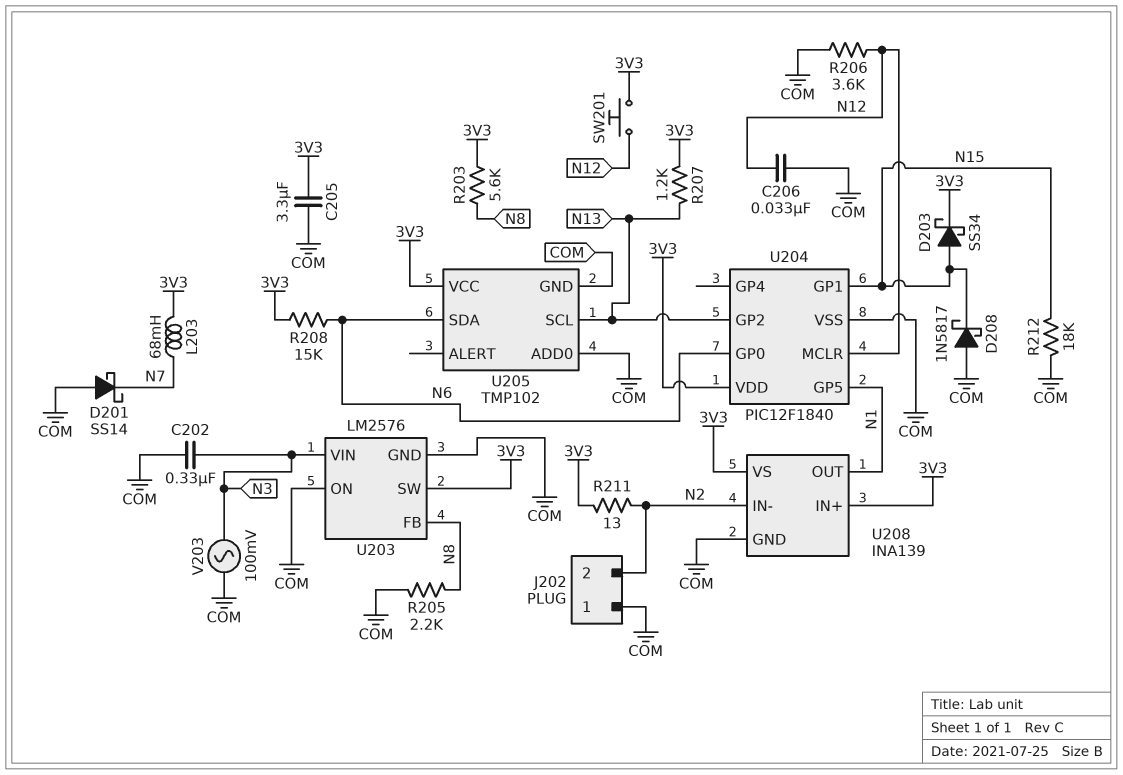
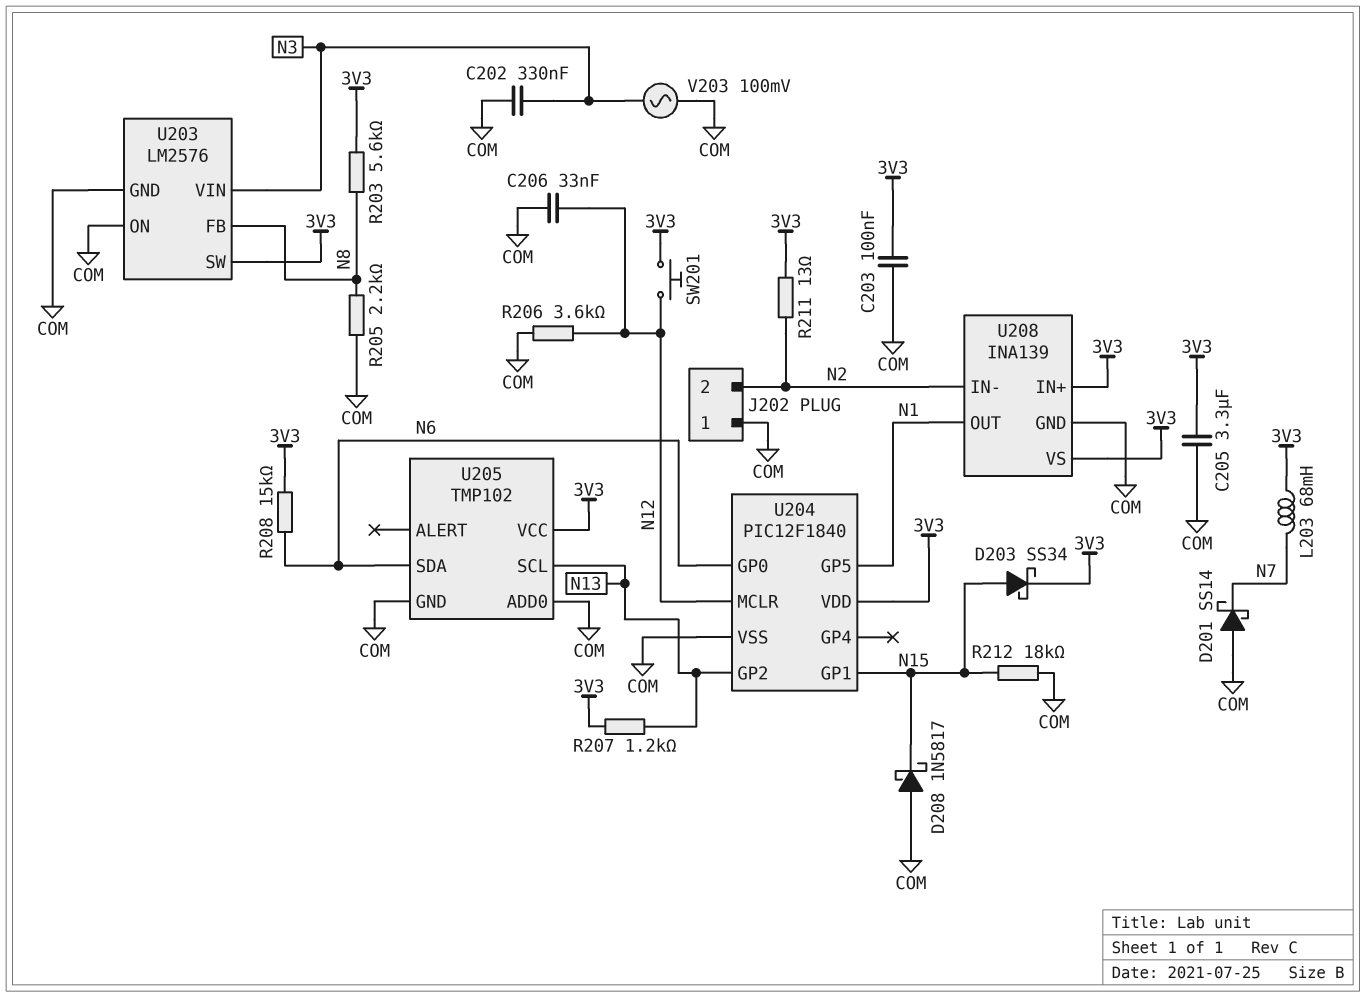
C203: none -> 100nF (3V3, COM)

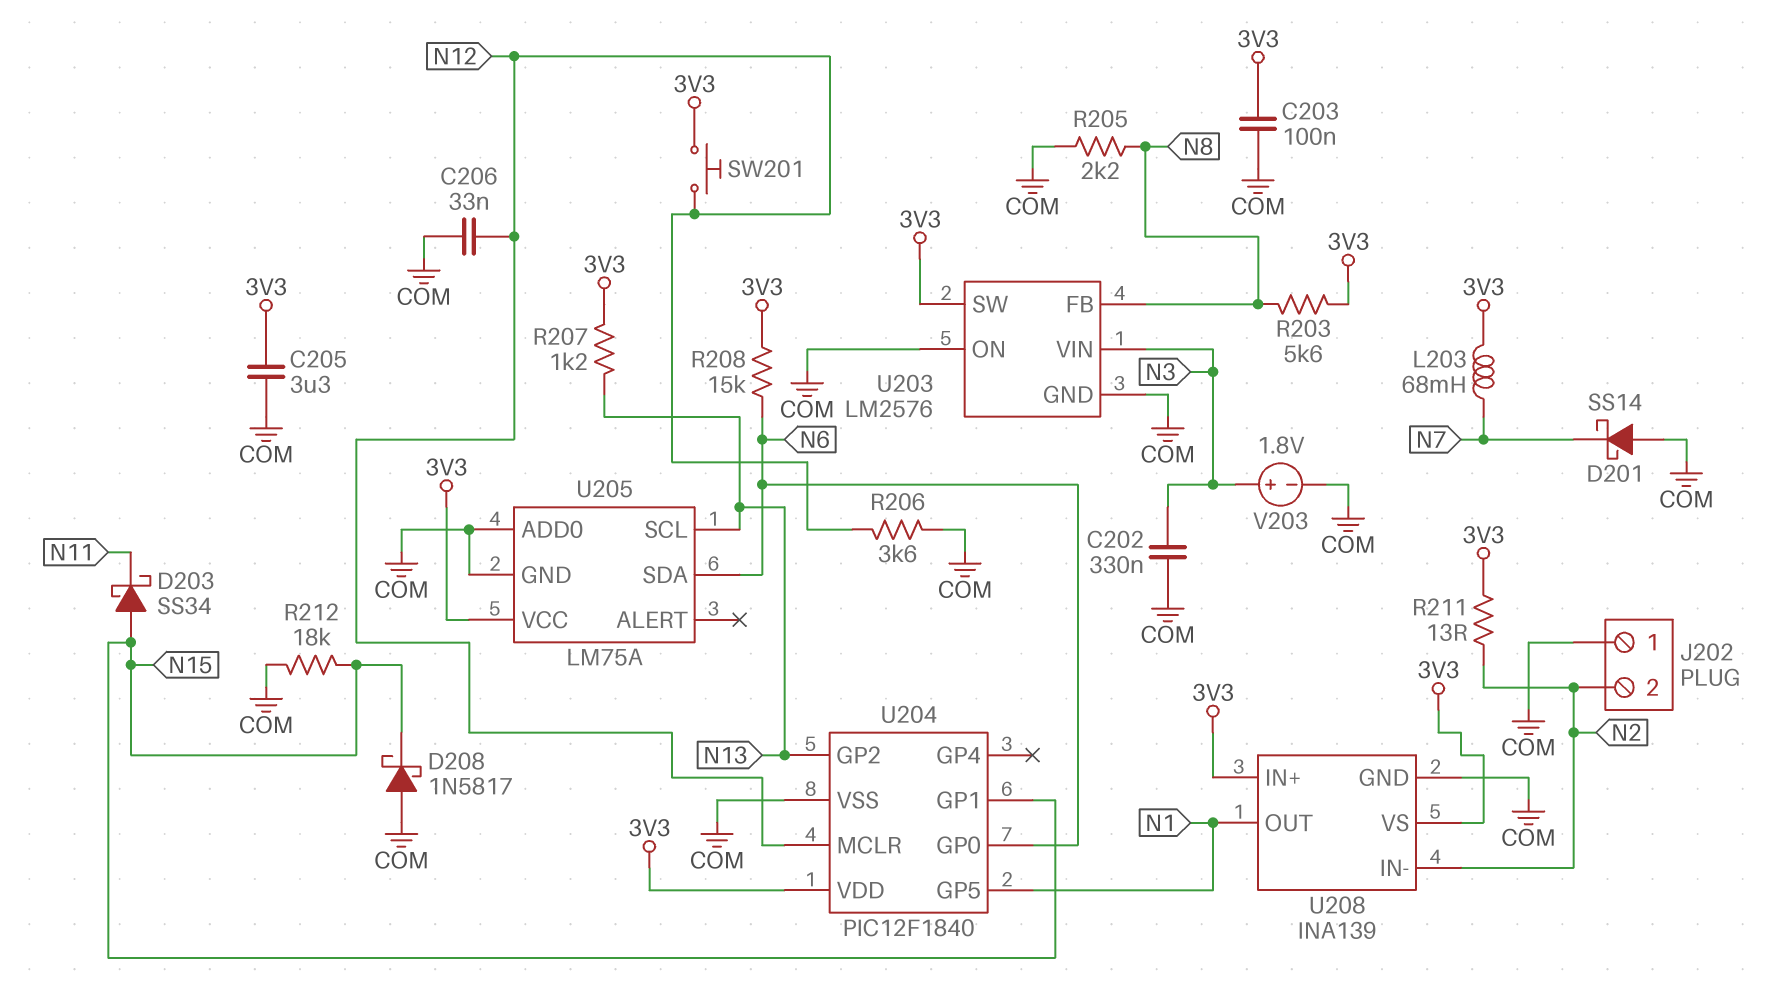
D203: schottky SS34 (A N15, K 3V3) -> schottky SS34 (A N15, K N11)
U205: TMP102 -> LM75A
V203: AC 100mV (COM, N3) -> 1.8V (plus N3, minus COM)

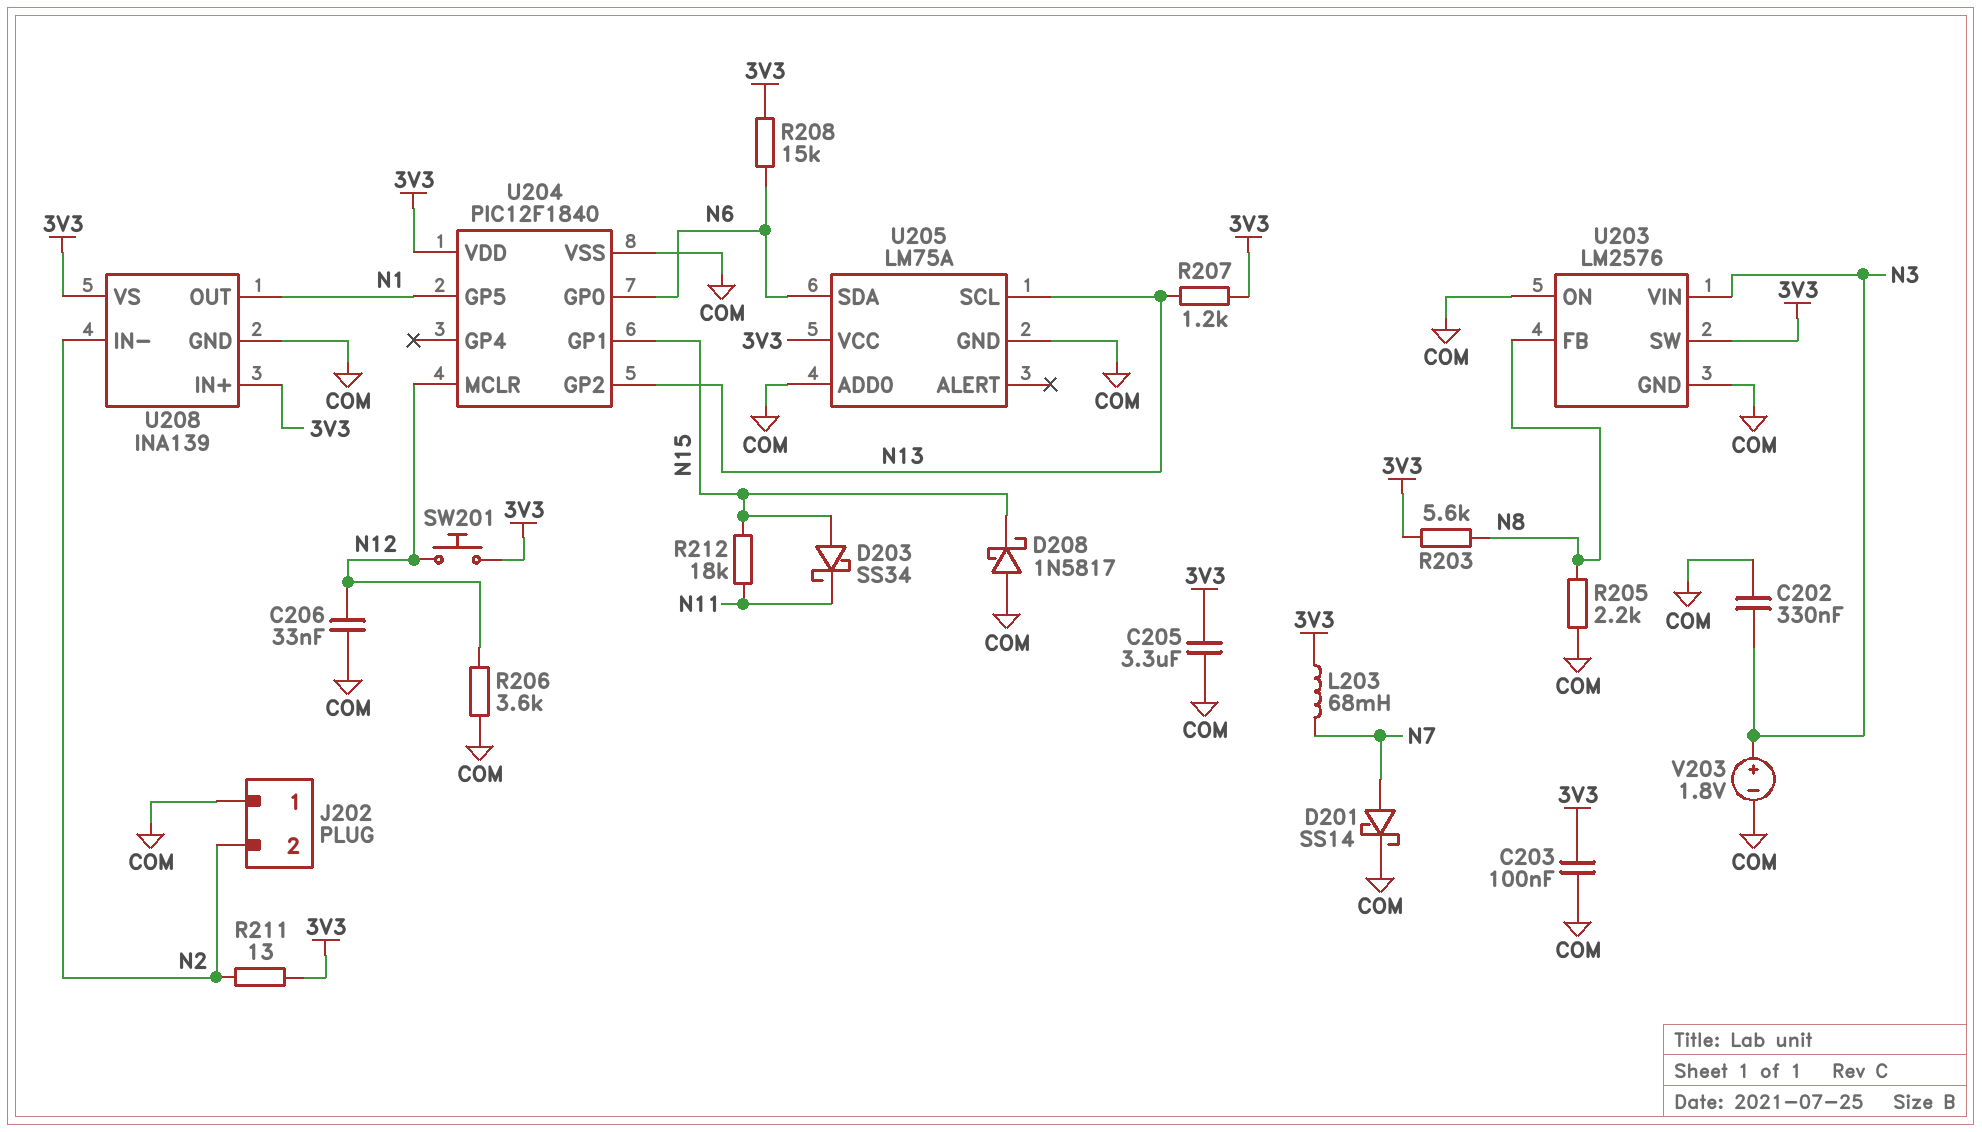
D201: schottky SS14 (A COM, K N7) -> schottky SS14 (A N7, K COM)
R212: 18k (COM, N15) -> 18k (N11, N15)

